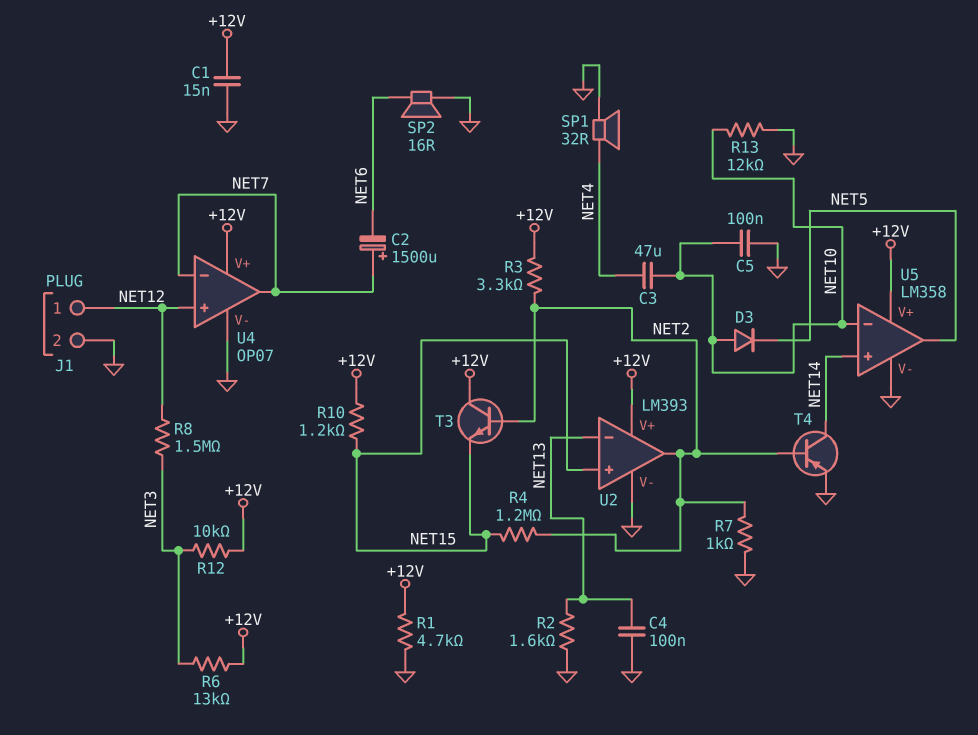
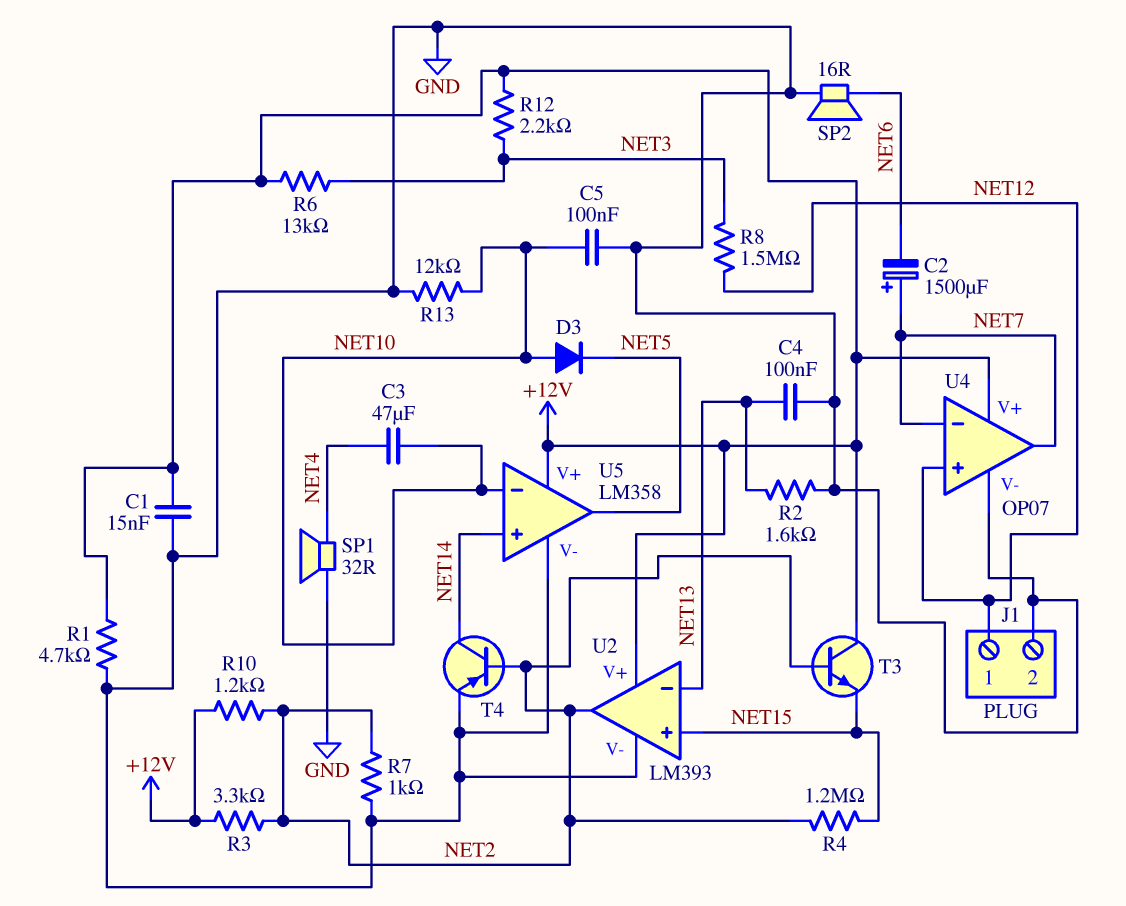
R10: 1.2k (+12V, NET15) -> 1.2k (+12V, NET2)
R12: 10k (+12V, NET3) -> 2.2k (+12V, NET3)

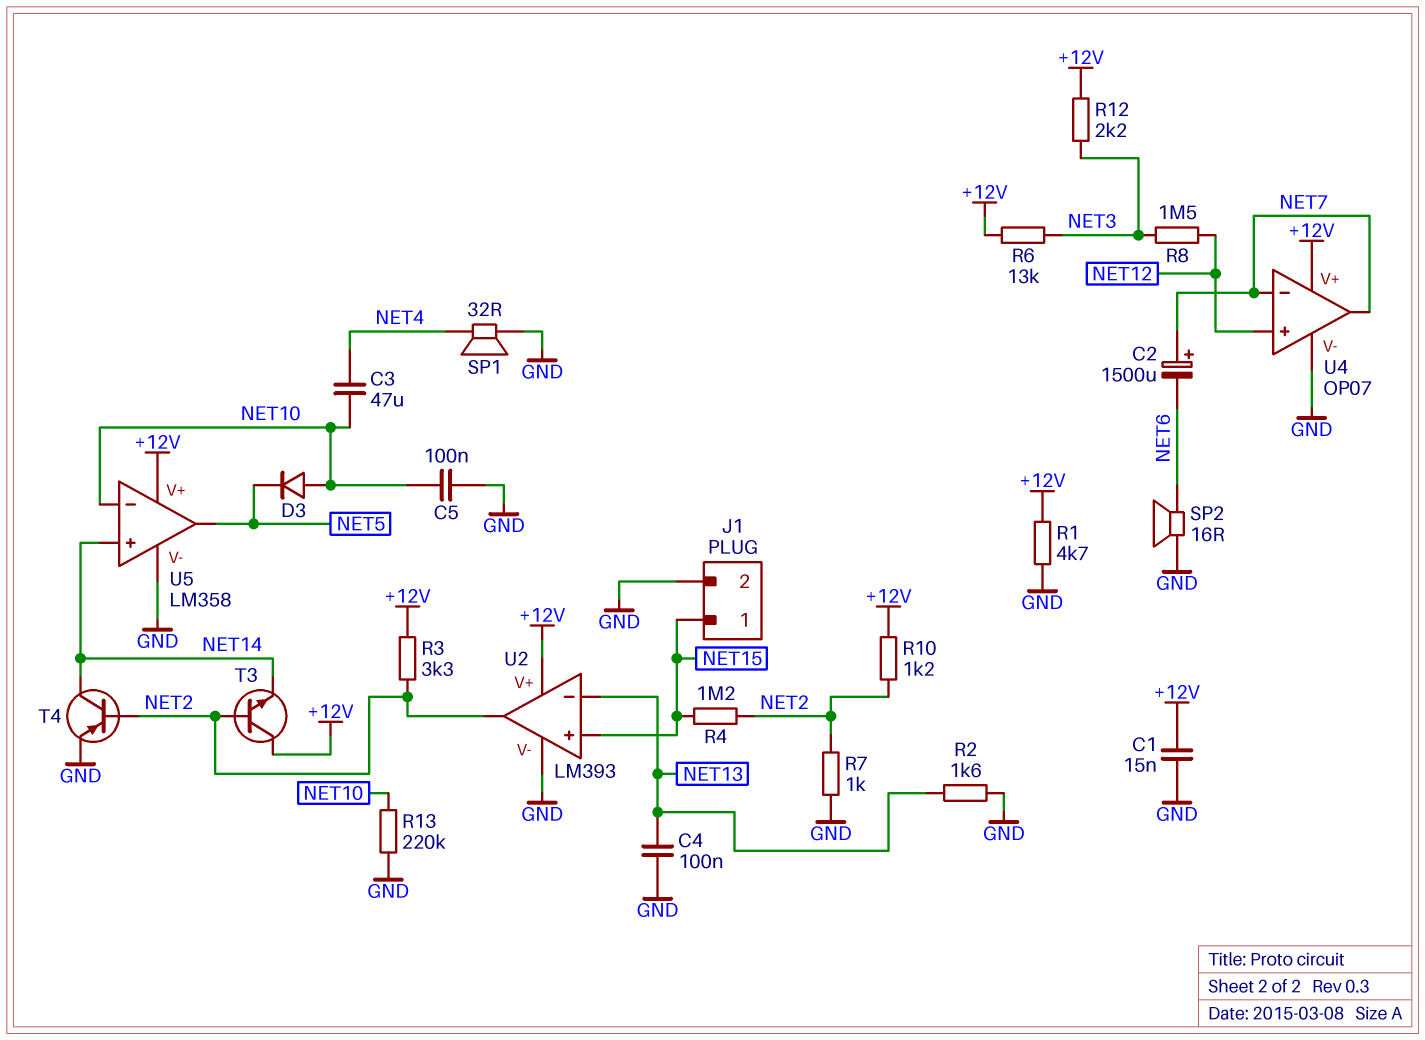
J1 pin 1: NET12 -> NET15
R13: 12k (GND, NET10) -> 220k (GND, NET10)
T3: NPN (B NET2, C +12V, E NET15) -> NPN (B NET2, C +12V, E NET14)

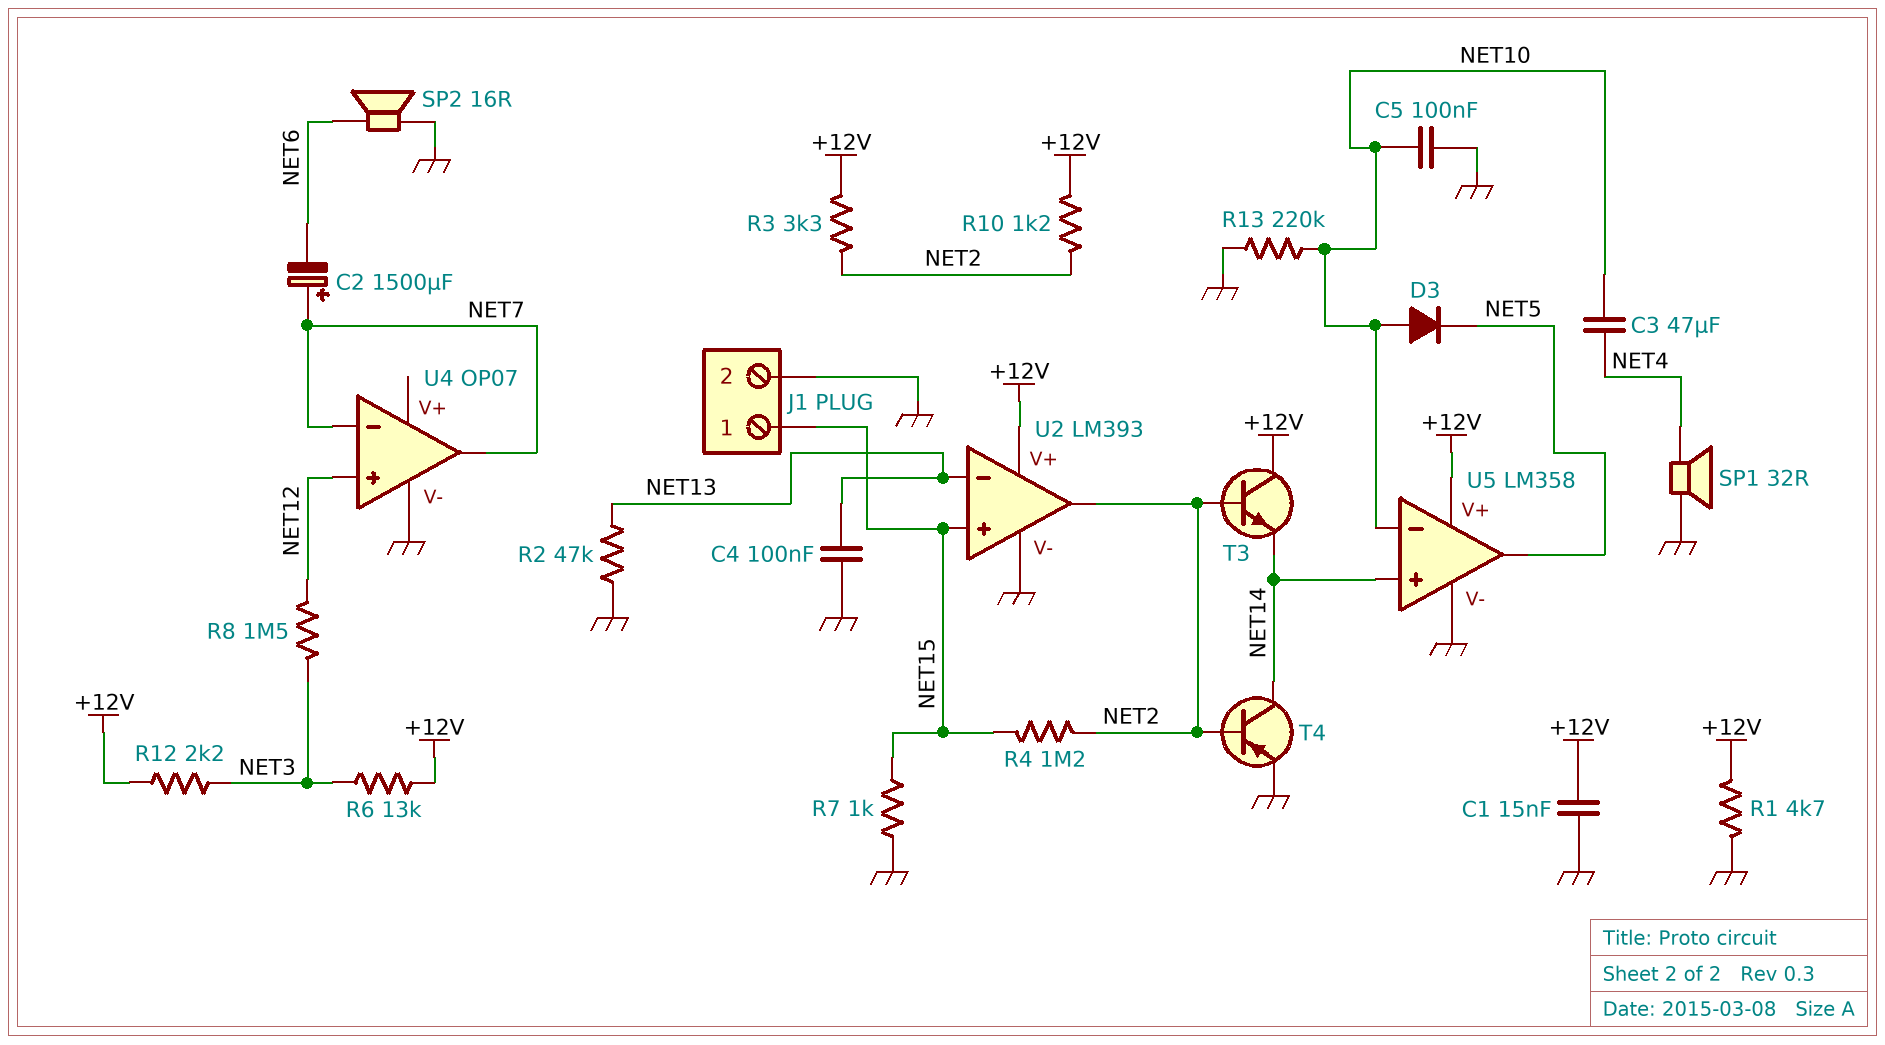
R2: 1.6k (GND, NET13) -> 47k (GND, NET13)
R7: 1k (GND, NET2) -> 1k (GND, NET15)
U4 pin V+: +12V -> none

